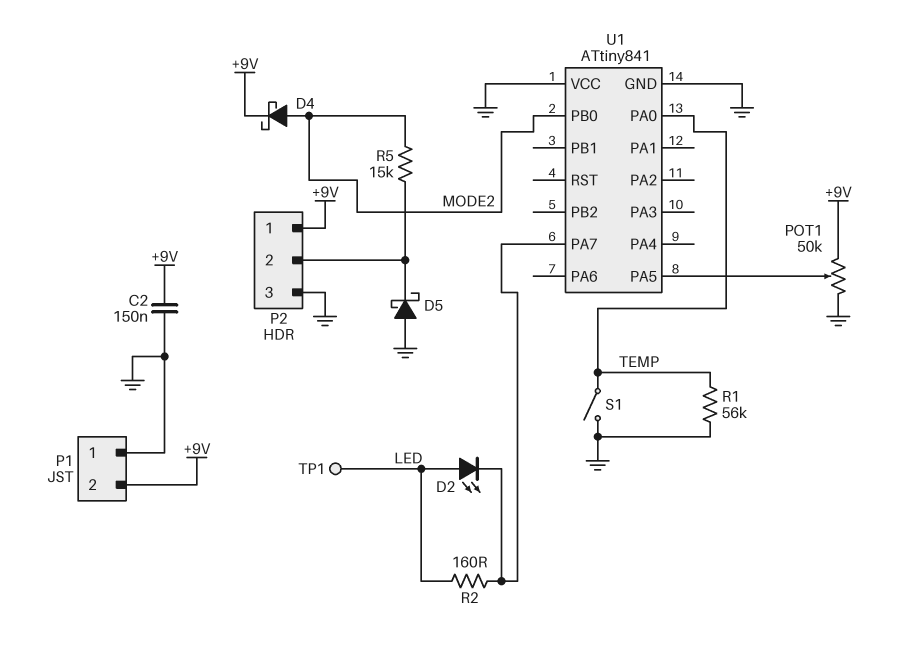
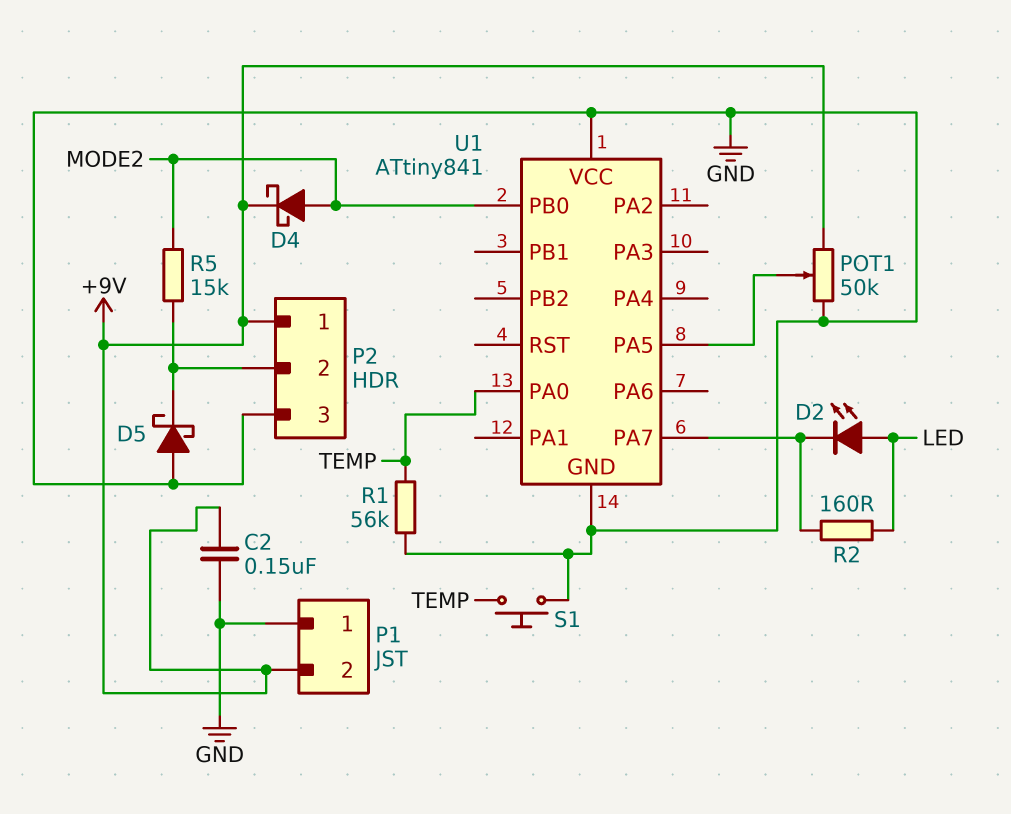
S1: switch (GND, TEMP) -> button (GND, TEMP)
TP1: test point (LED) -> none

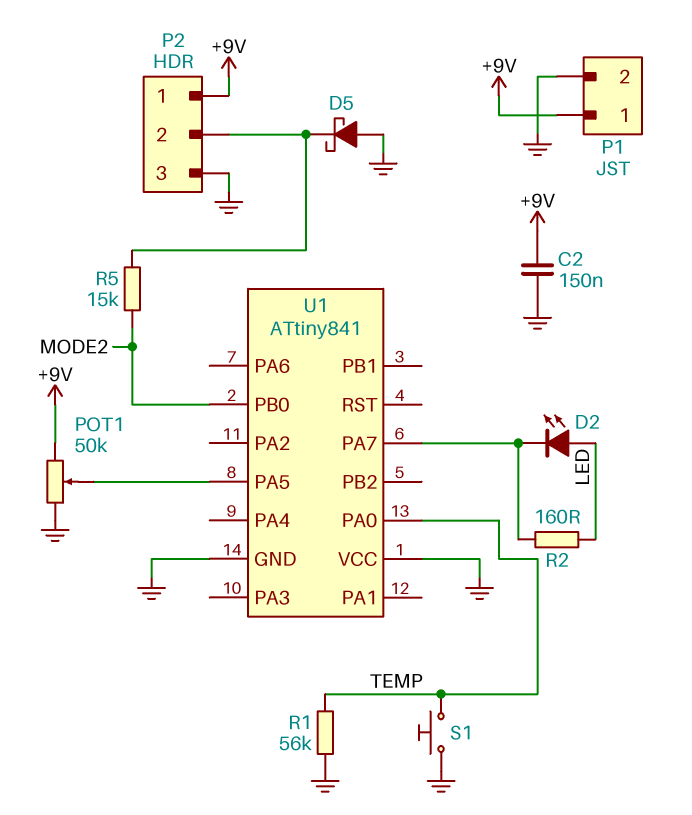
D4: schottky (A MODE2, K +9V) -> none
P1 pin 1: GND -> +9V
P1 pin 2: +9V -> GND

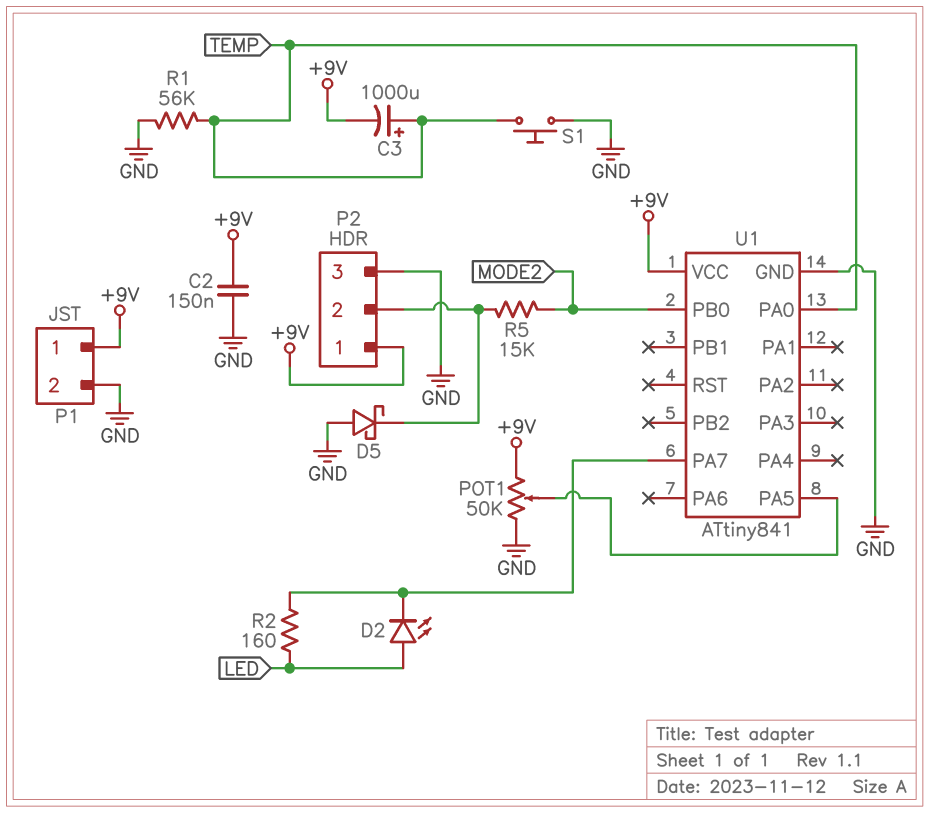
C3: none -> 1000uF (plus TEMP, minus +9V)
U1 pin VCC: GND -> +9V

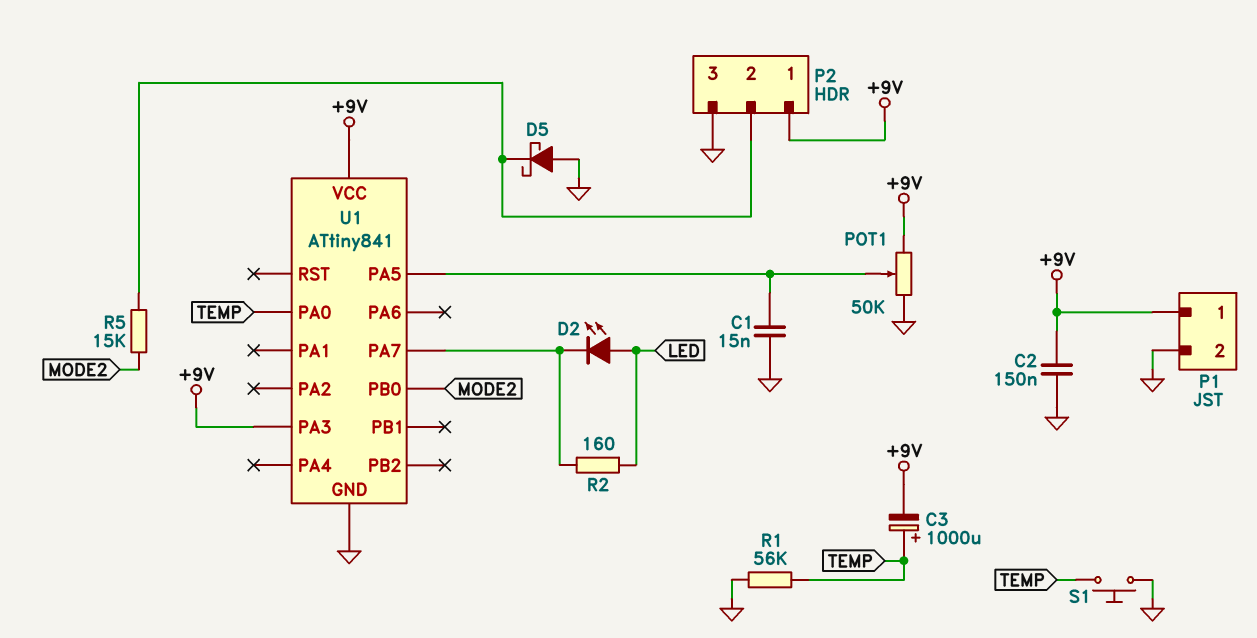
C1: none -> 15nF (GND, U1/PA5)
U1 pin PA3: none -> +9V

